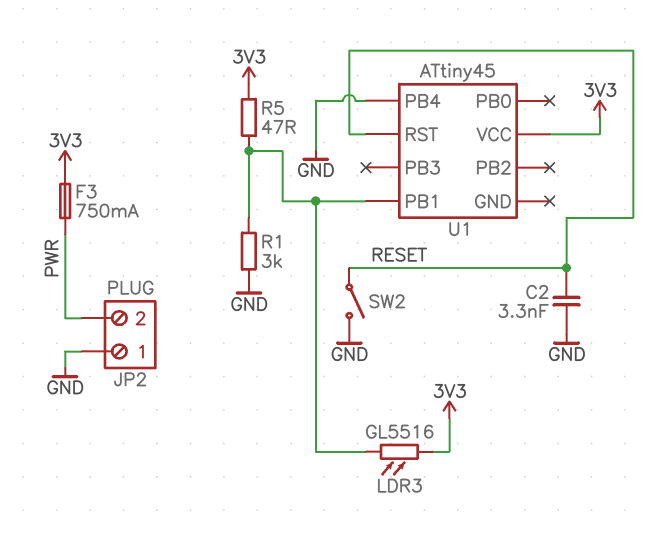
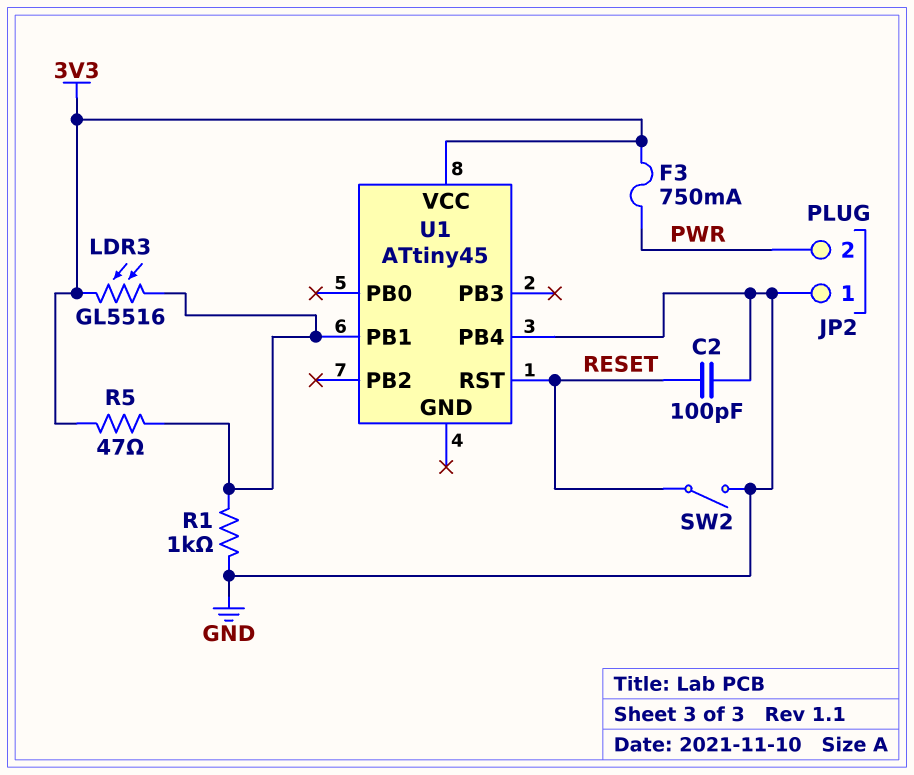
C2: 3.3nF (GND, RESET) -> 100pF (GND, RESET)
R1: 3k (GND, U1/PB1) -> 1k (GND, U1/PB1)

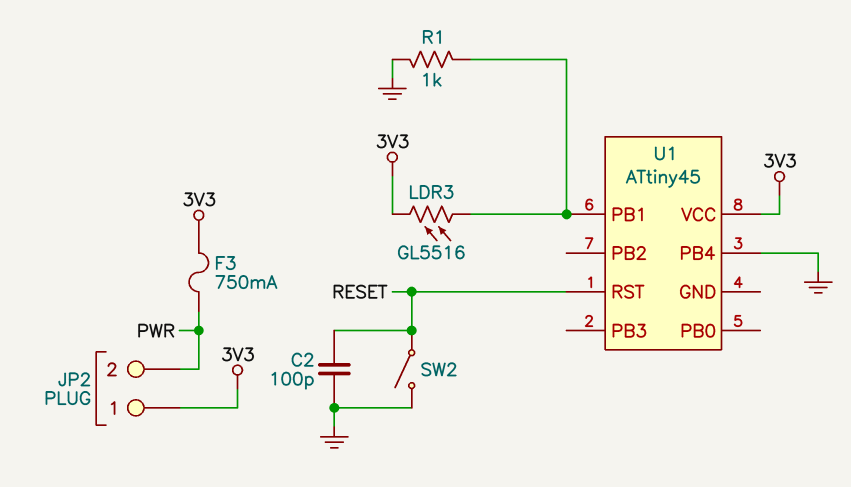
JP2 pin 1: GND -> 3V3
R5: 47 (3V3, U1/PB1) -> none

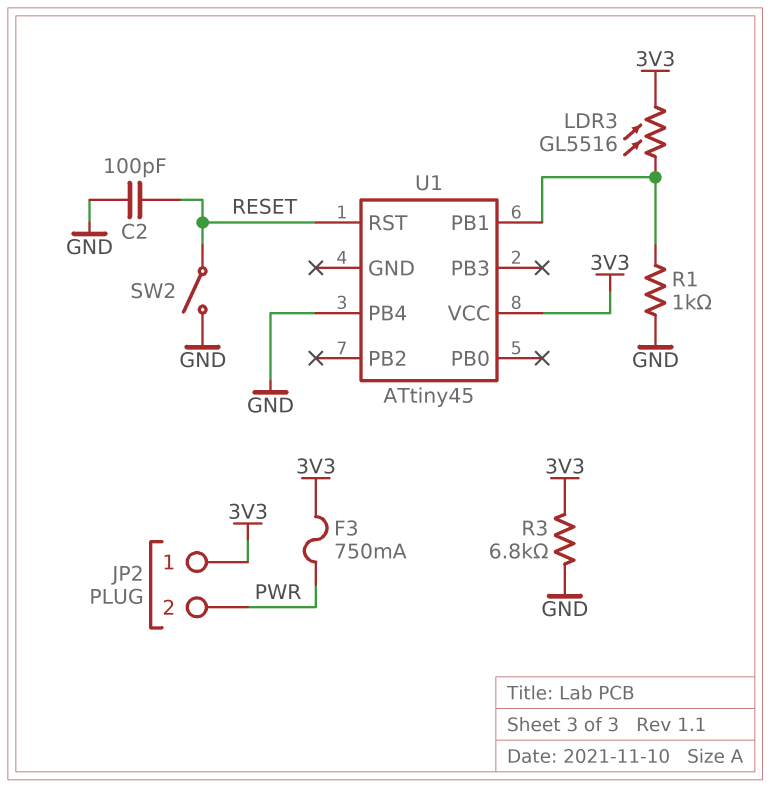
R3: none -> 6.8k (3V3, GND)

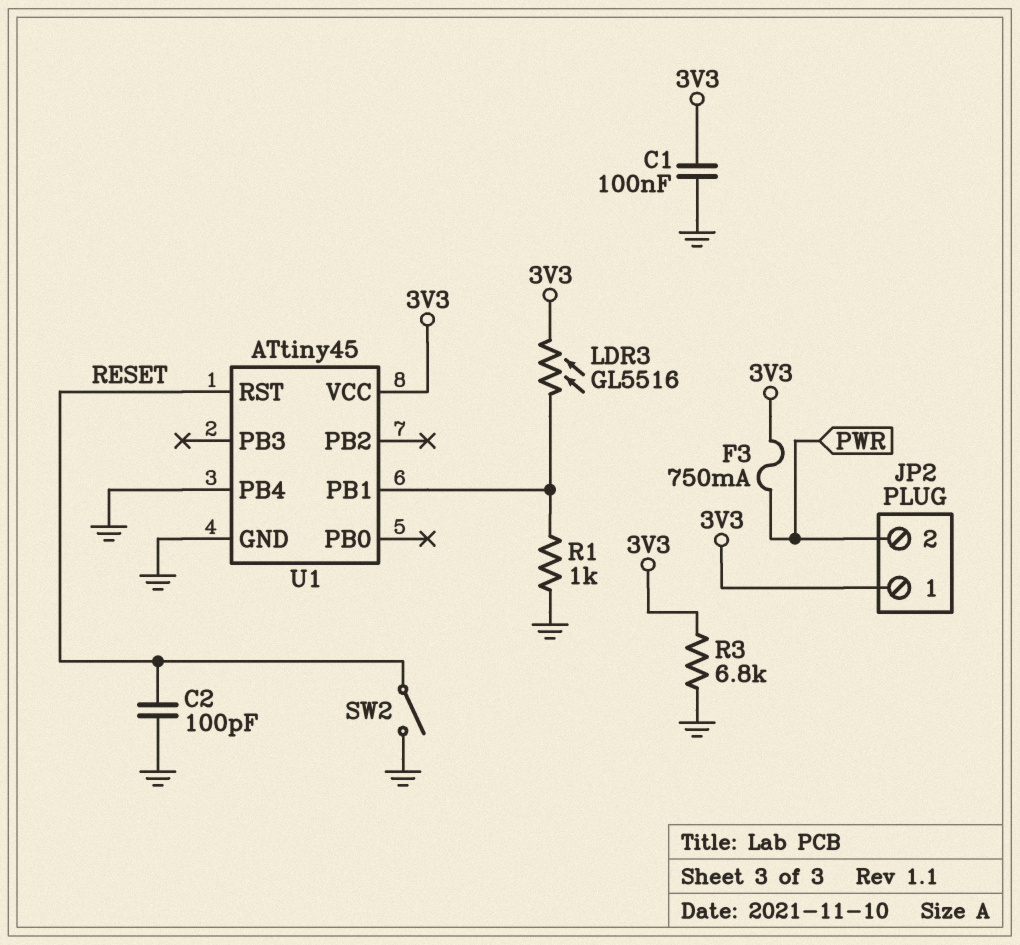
C1: none -> 100nF (3V3, GND)
U1 pin GND: none -> GND

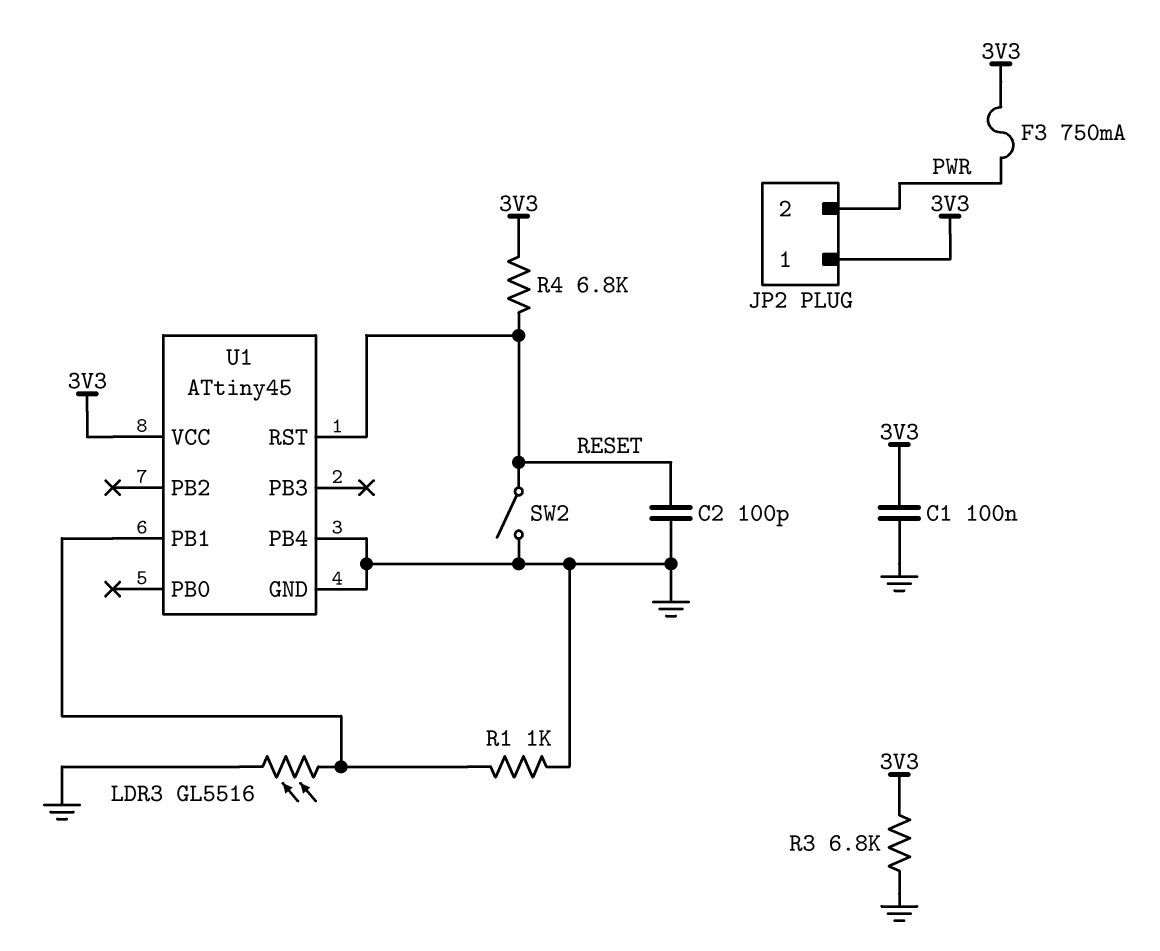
LDR3: GL5516 (3V3, U1/PB1) -> GL5516 (GND, U1/PB1)
R4: none -> 6.8k (3V3, RESET)

